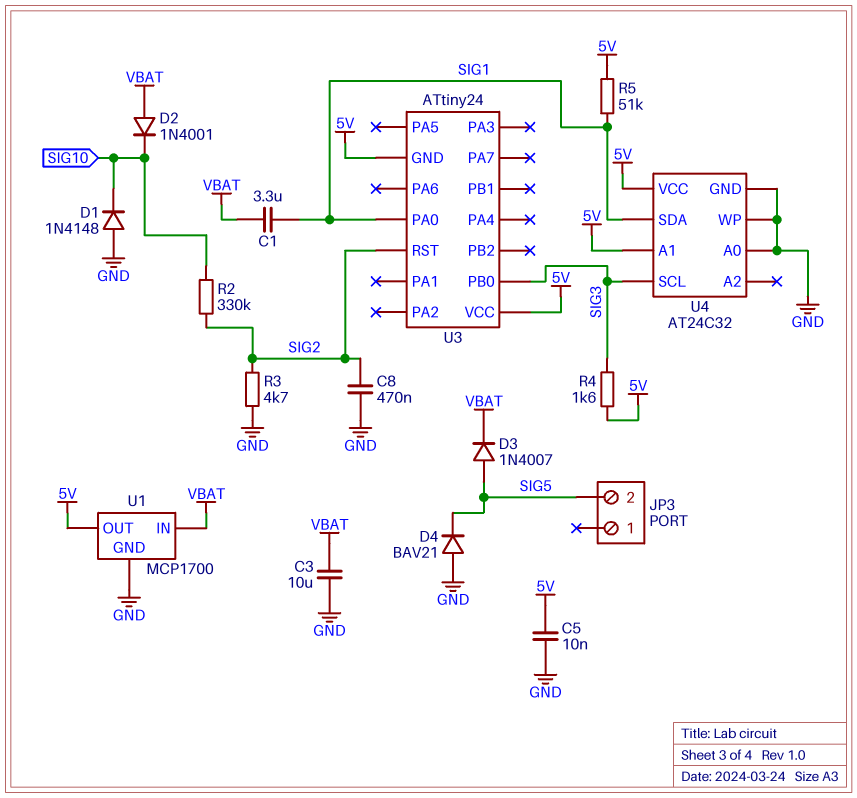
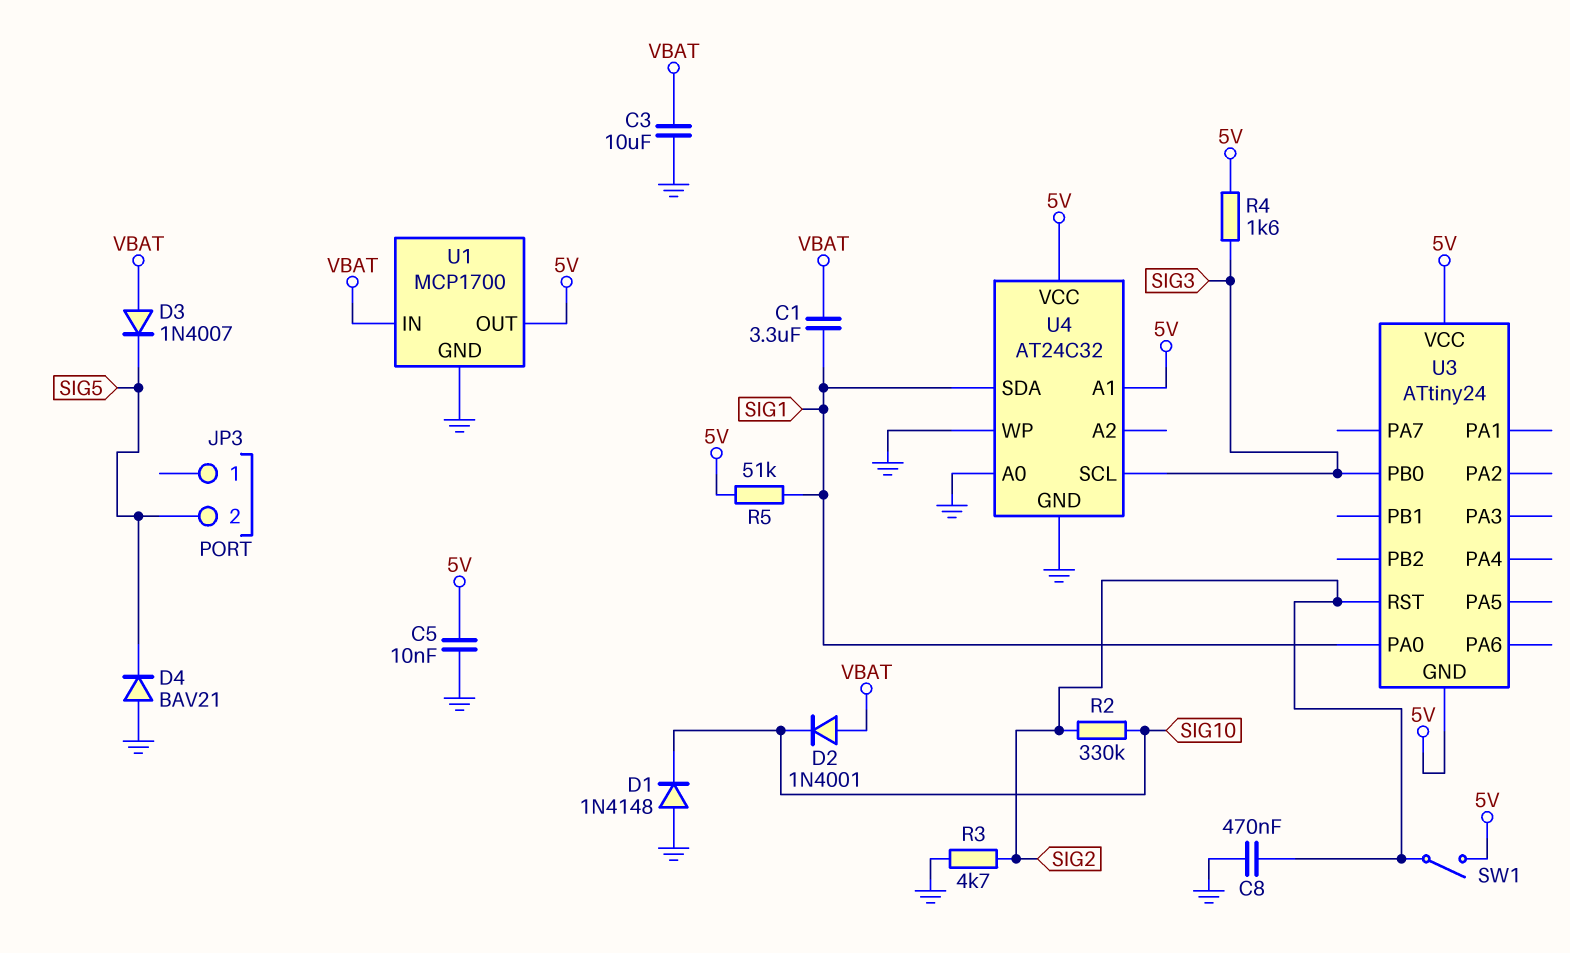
D3: diode 1N4007 (A SIG5, K VBAT) -> diode 1N4007 (A VBAT, K SIG5)
SW1: none -> switch (5V, SIG2)

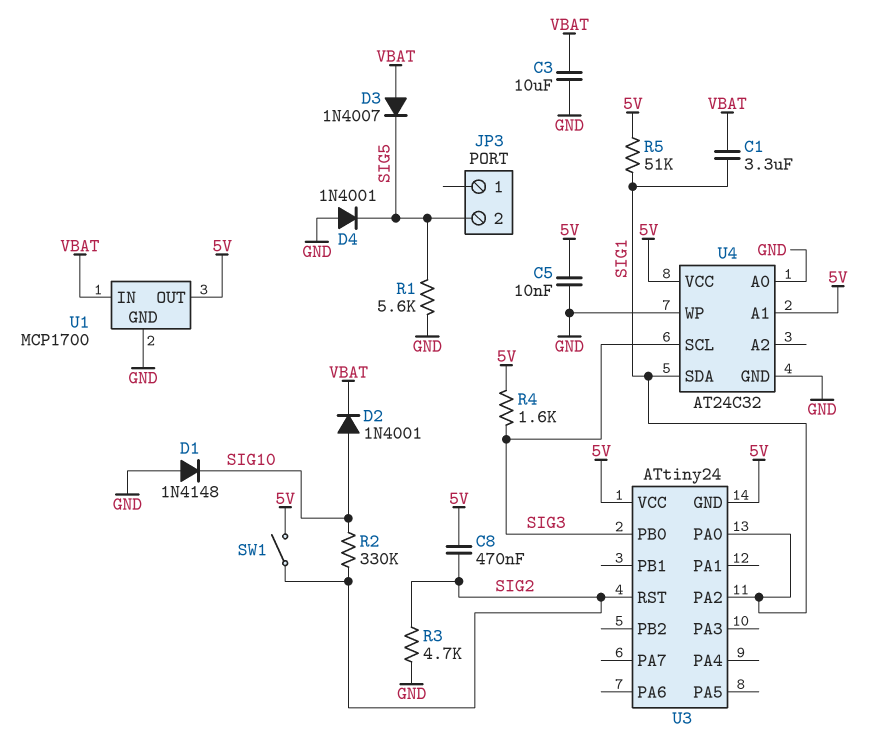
C8: 470nF (GND, SIG2) -> 470nF (5V, SIG2)
D2: diode 1N4001 (A VBAT, K SIG10) -> diode 1N4001 (A SIG10, K VBAT)
D4: diode BAV21 (A GND, K SIG5) -> diode 1N4001 (A GND, K SIG5)
R1: none -> 5.6k (GND, SIG5)
U3 pin PA2: none -> SIG1

